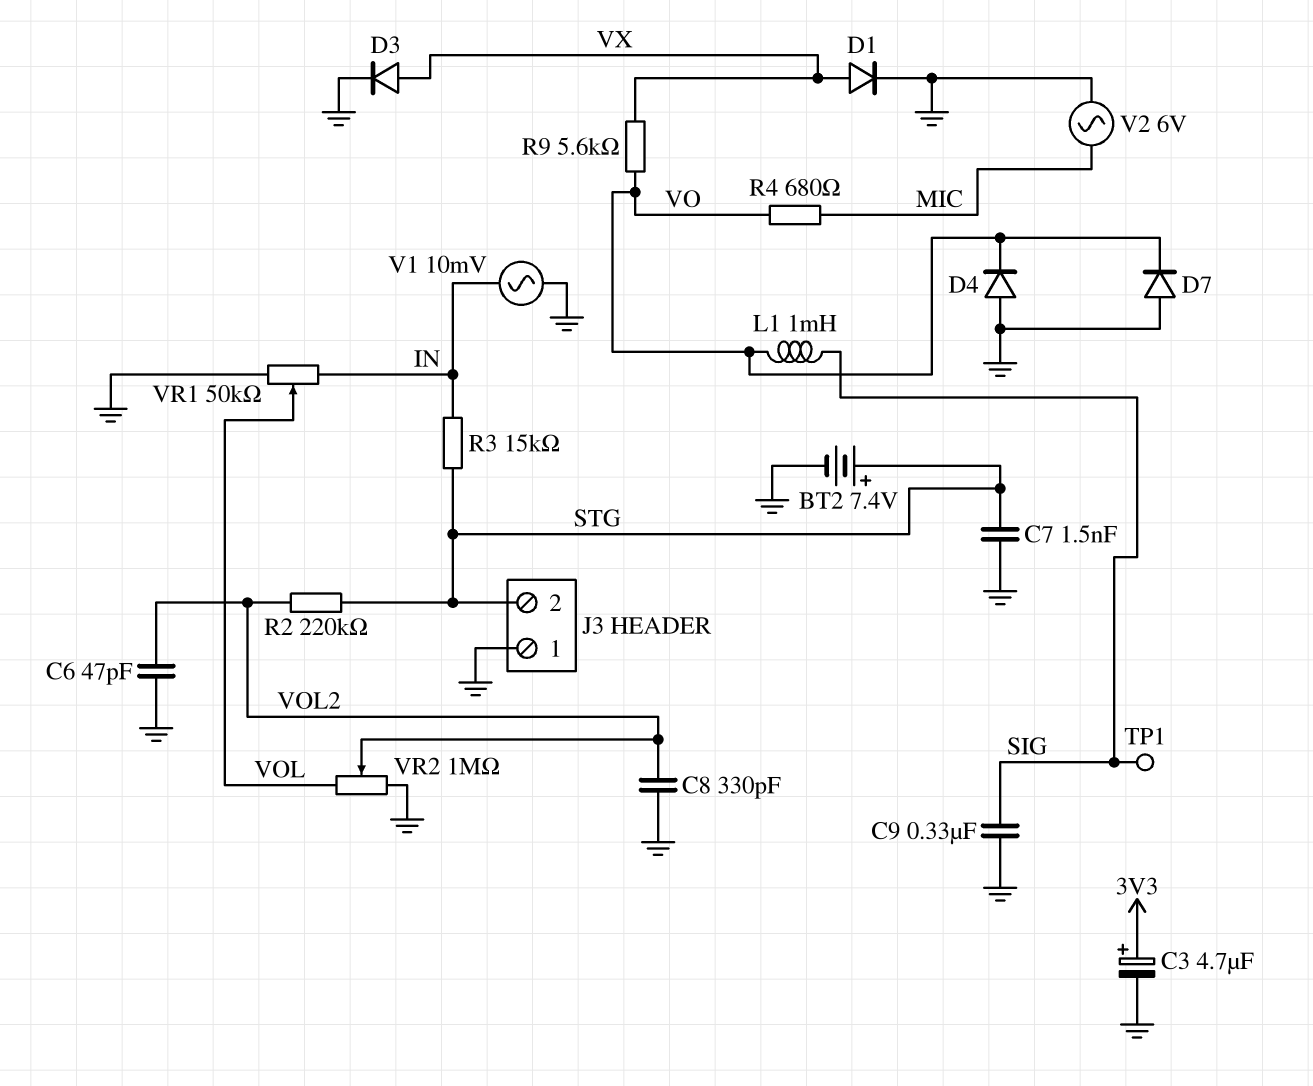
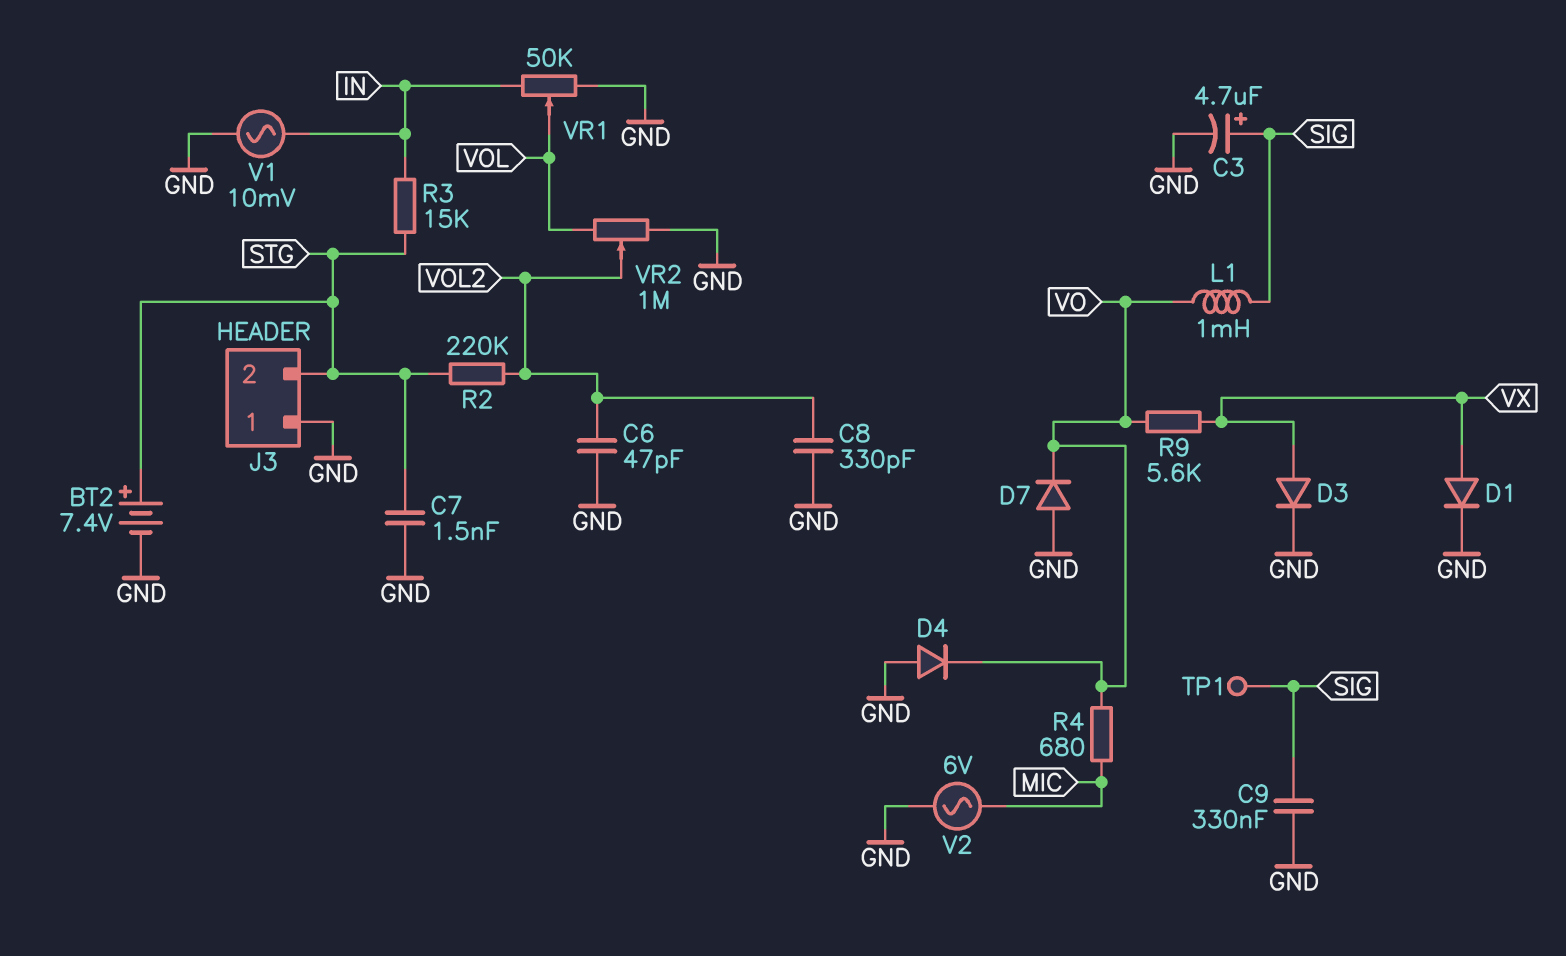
C3: 4.7uF (plus 3V3, minus GND) -> 4.7uF (plus SIG, minus GND)

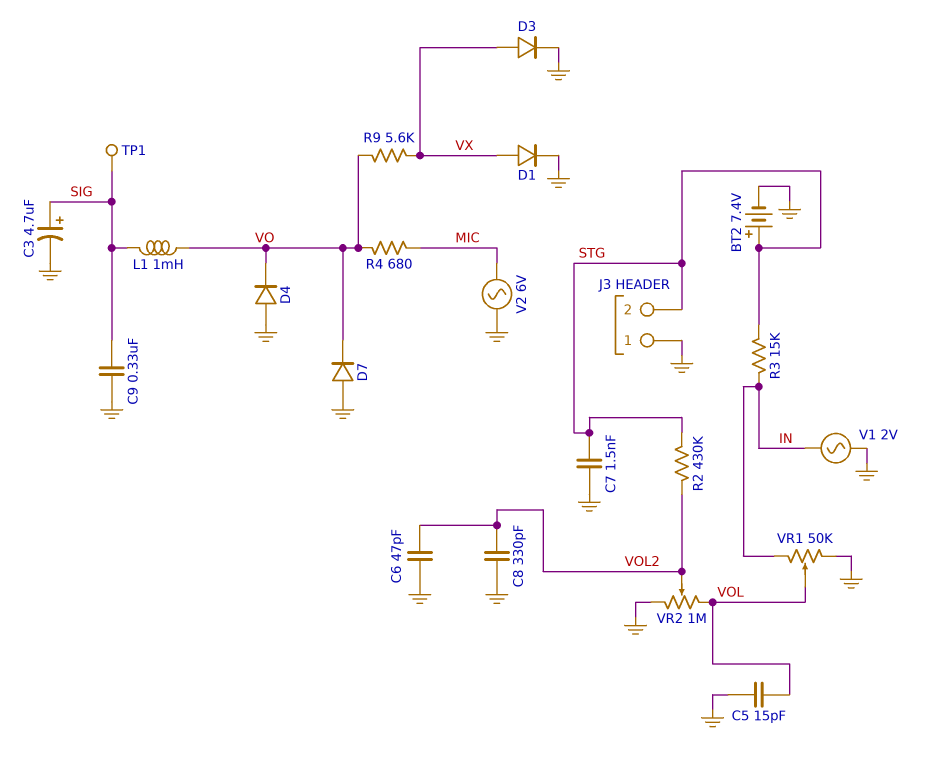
C5: none -> 15pF (GND, VOL)
R2: 220k (STG, VOL2) -> 430k (STG, VOL2)
V1: AC 10mV (GND, IN) -> AC 2V (GND, IN)

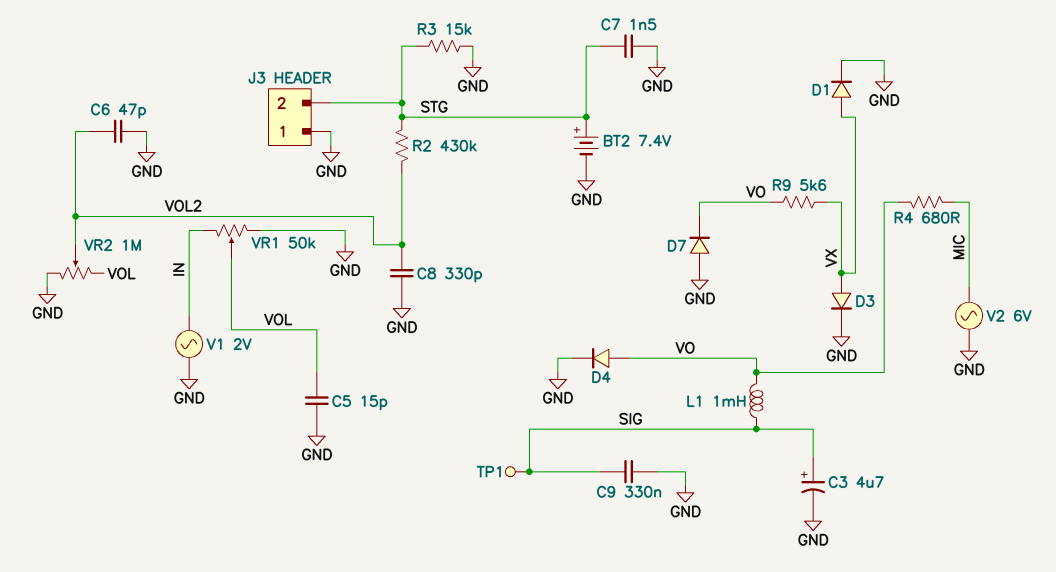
D4: diode (A GND, K VO) -> diode (A VO, K GND)
R3: 15k (IN, STG) -> 15k (GND, STG)

